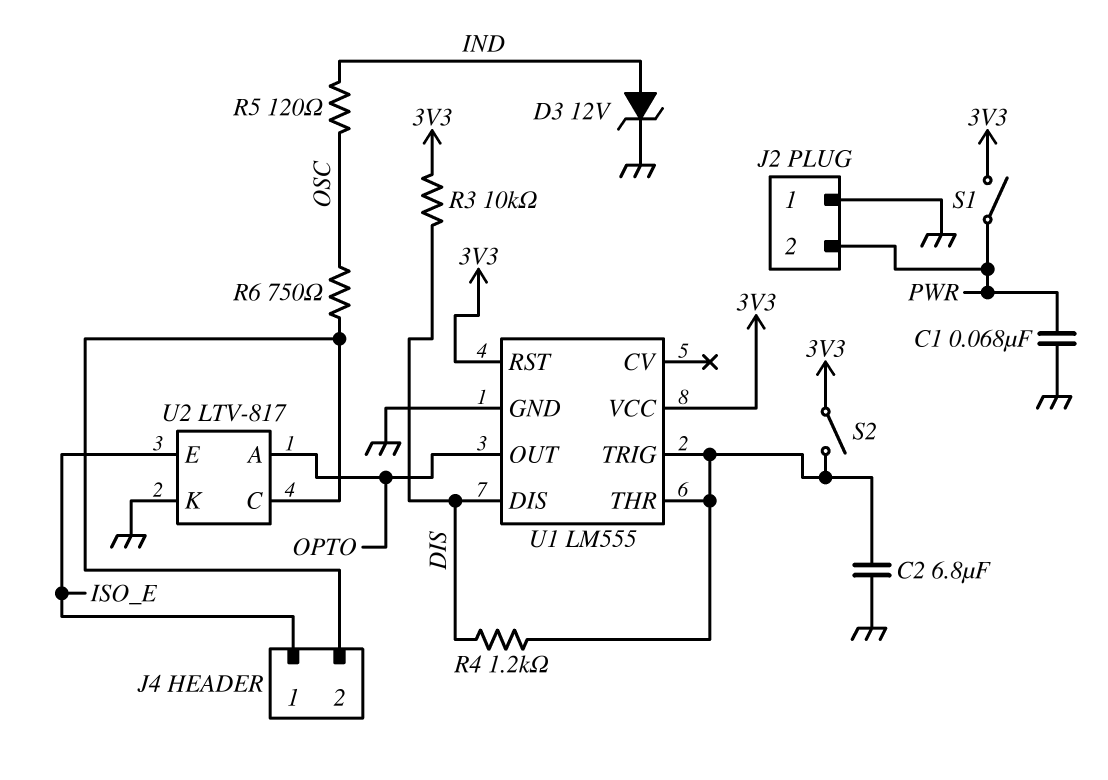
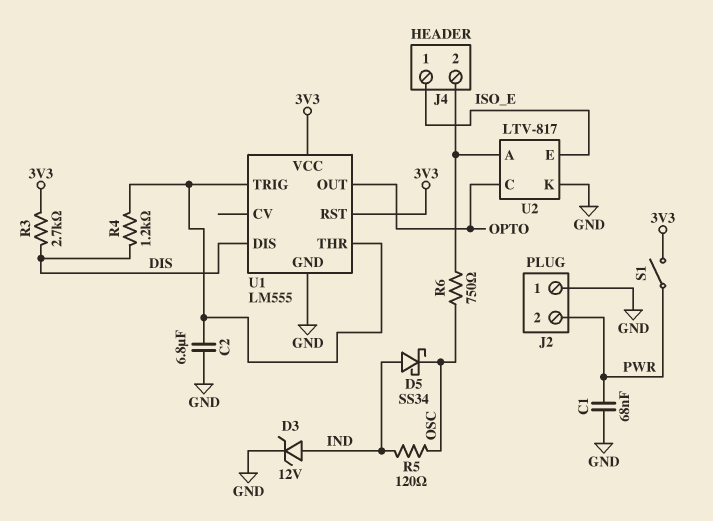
D5: none -> schottky SS34 (A IND, K OSC)
R3: 10k (3V3, DIS) -> 2.7k (3V3, DIS)
S2: switch (3V3, U1/THR) -> none
U2 pin A: OPTO -> J4/2
U2 pin C: J4/2 -> OPTO

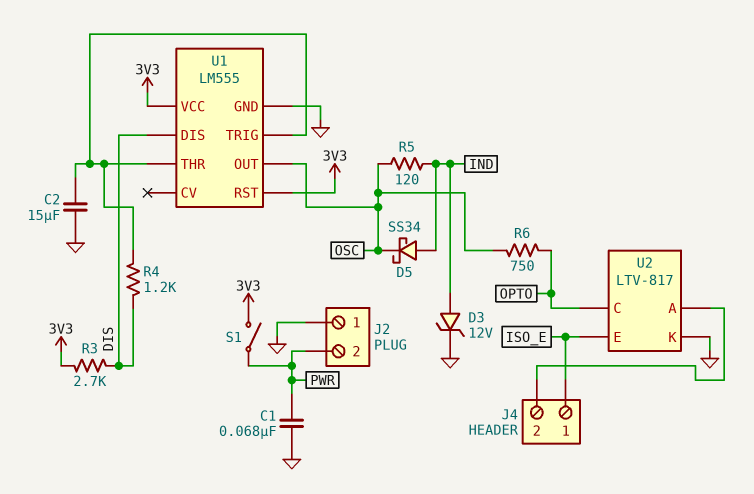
C2: 6.8uF (GND, U1/THR) -> 15uF (GND, U1/THR)
R6: 750 (J4/2, OSC) -> 750 (OPTO, OSC)
U1 pin OUT: OPTO -> OSC

